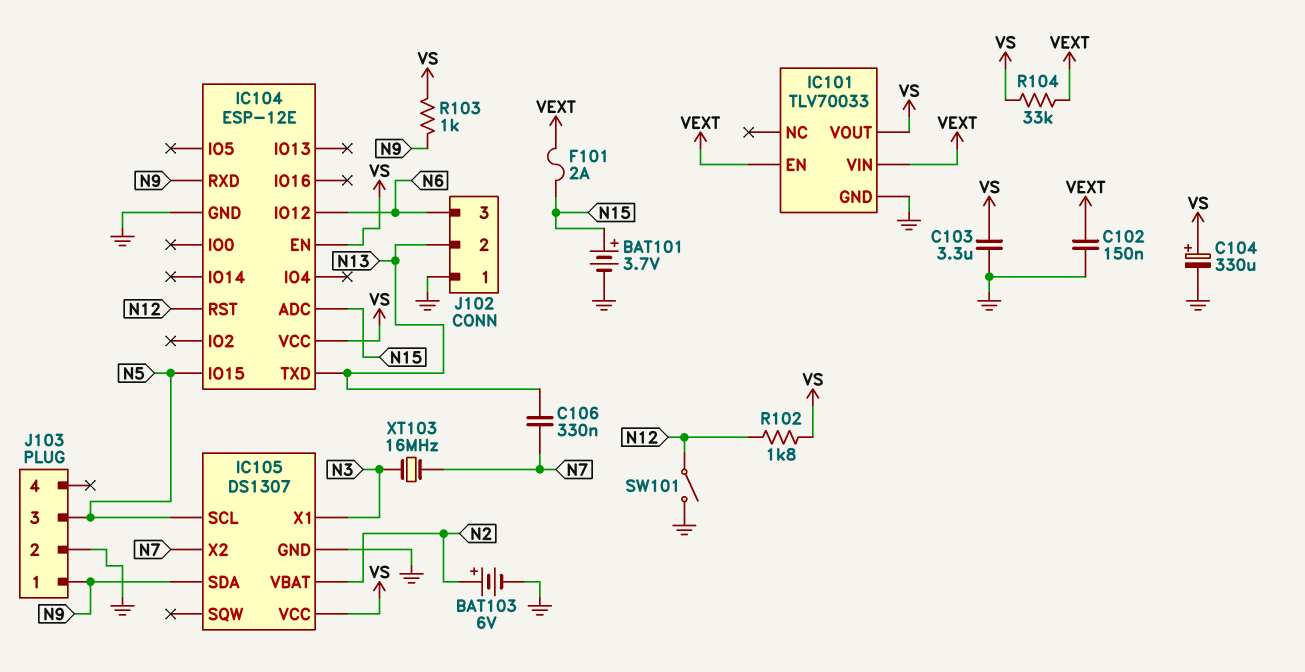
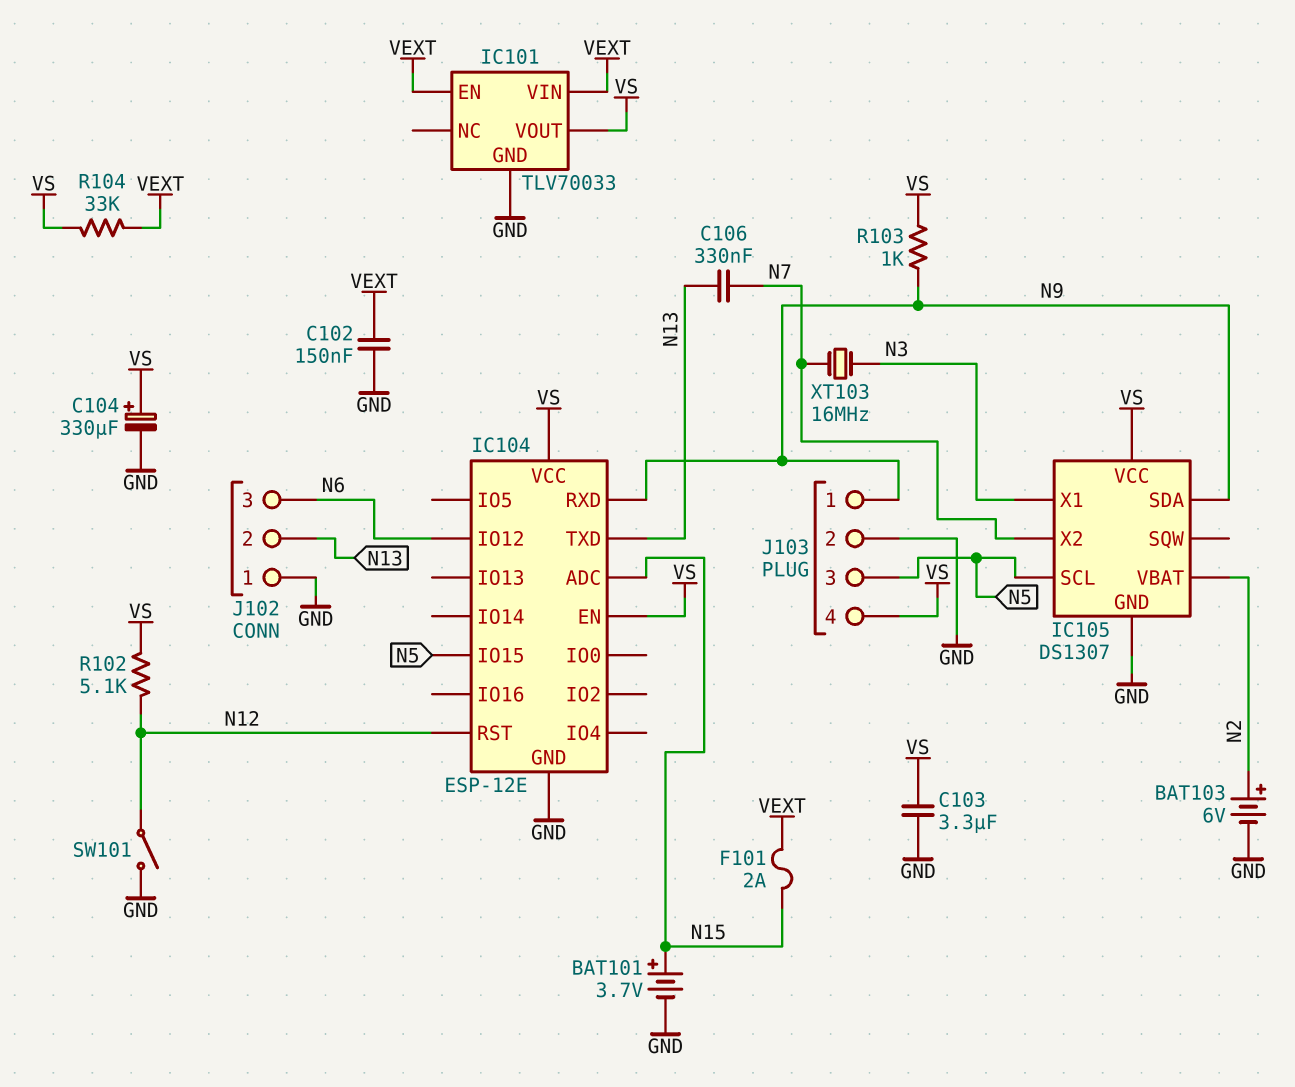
J103 pin 4: none -> VS
R102: 1.8k (N12, VS) -> 5.1k (N12, VS)

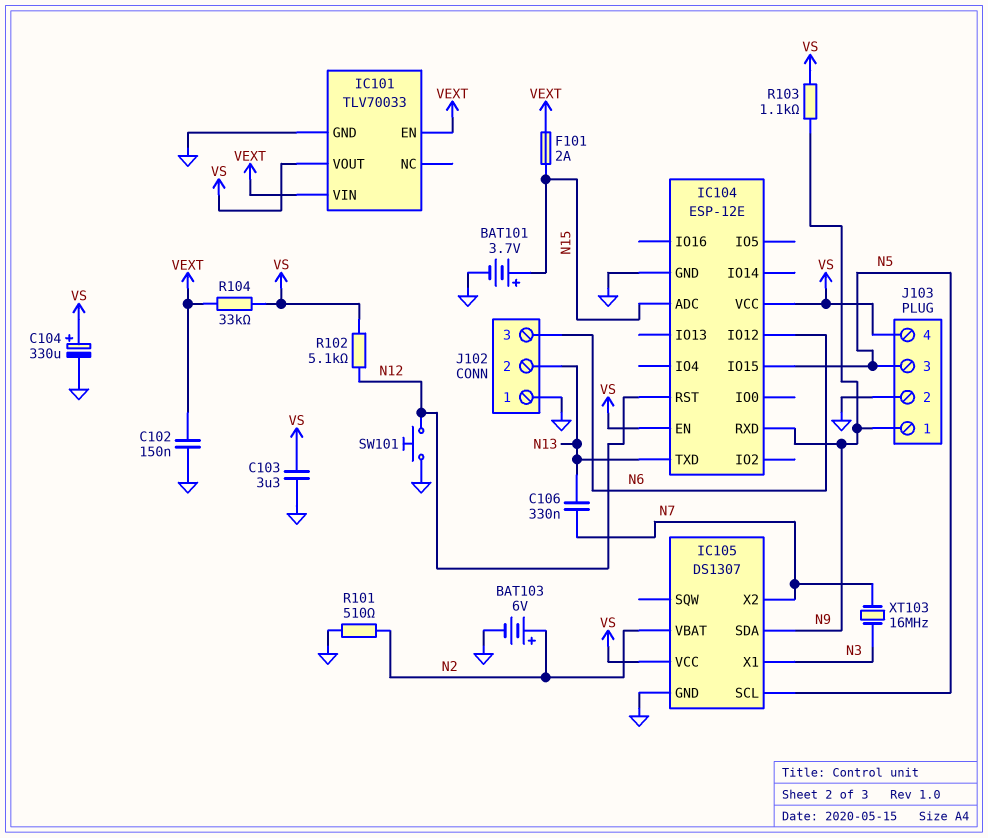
R101: none -> 510 (GND, N2)
R103: 1k (N9, VS) -> 1.1k (N9, VS)
SW101: switch (GND, N12) -> button (GND, N12)

